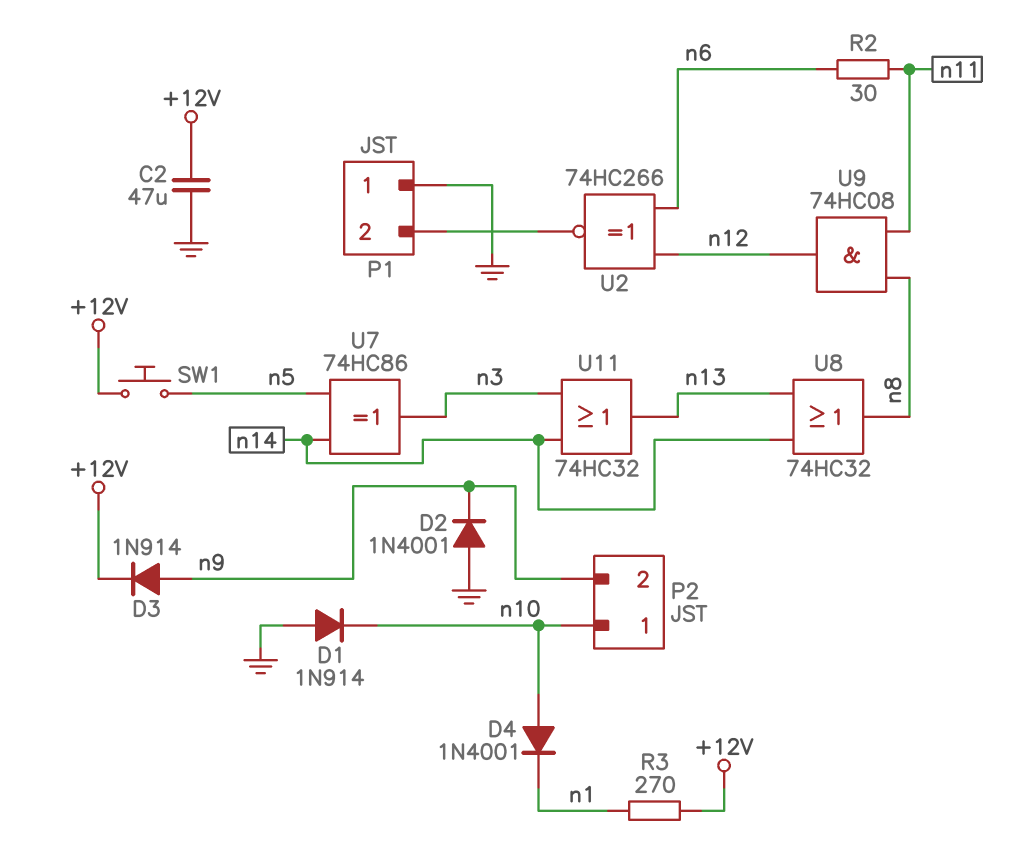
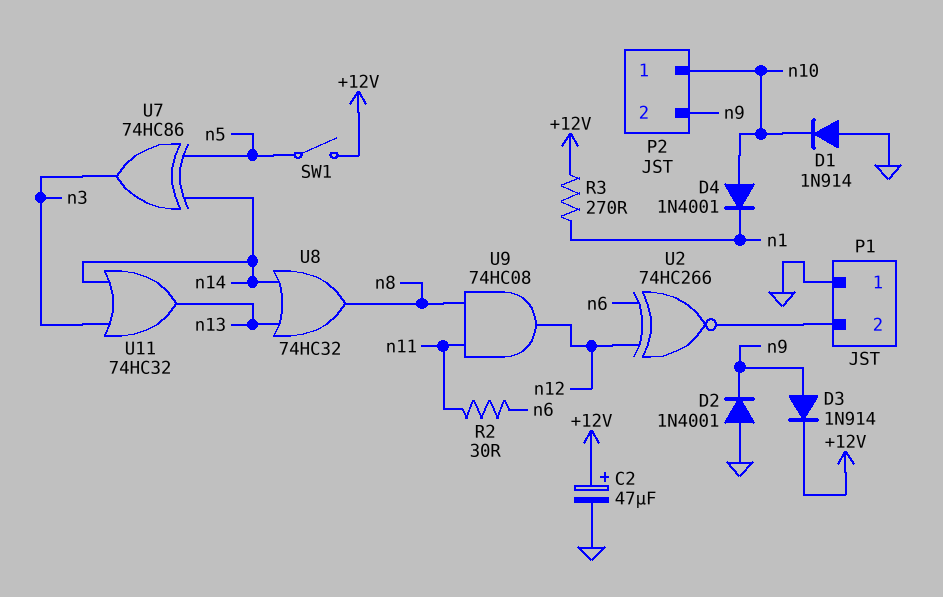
C2: 47uF (+12V, GND) -> 47uF (plus +12V, minus GND)
SW1: button (+12V, n5) -> switch (+12V, n5)

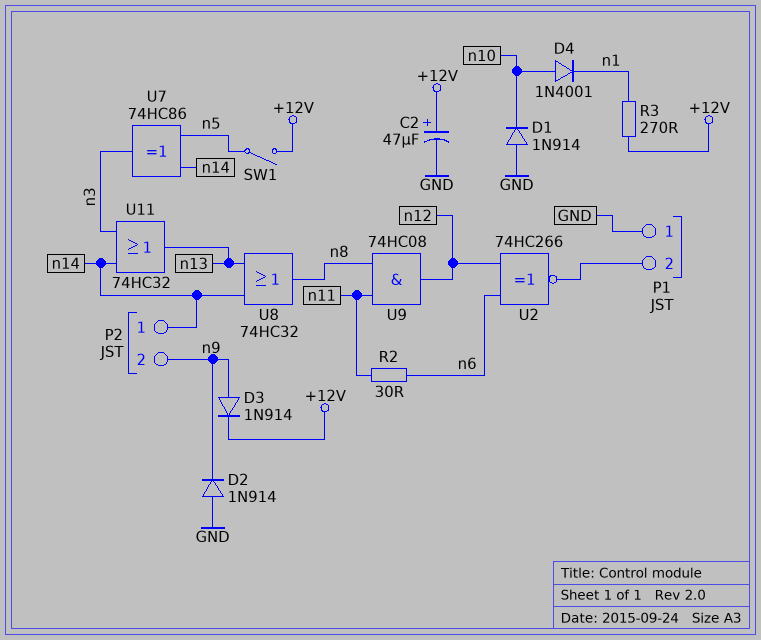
D2: diode 1N4001 (A GND, K n9) -> diode 1N914 (A GND, K n9)
P2 pin 1: n10 -> n14

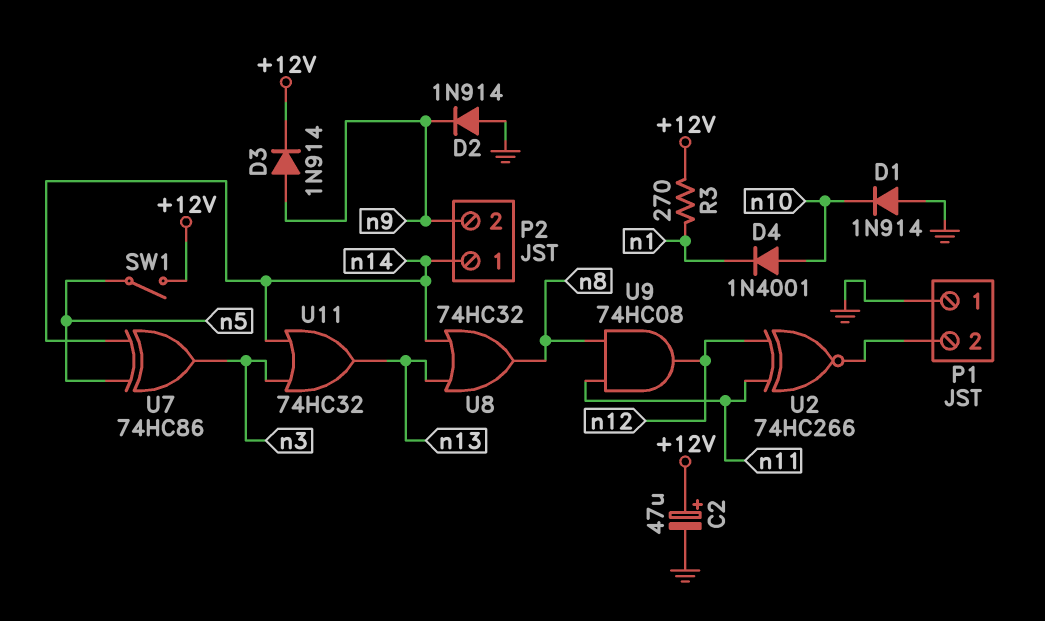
R2: 30 (n6, n11) -> none
U2: XNOR 74HC266 (in n6, in n12, out P1/2) -> XNOR 74HC266 (in n11, in n12, out P1/2)

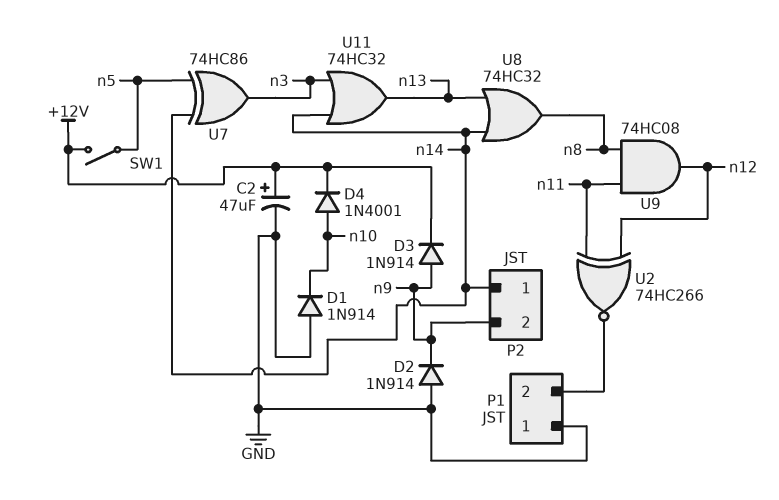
D4: diode 1N4001 (A n10, K n1) -> diode 1N4001 (A n10, K +12V)
R3: 270 (+12V, n1) -> none

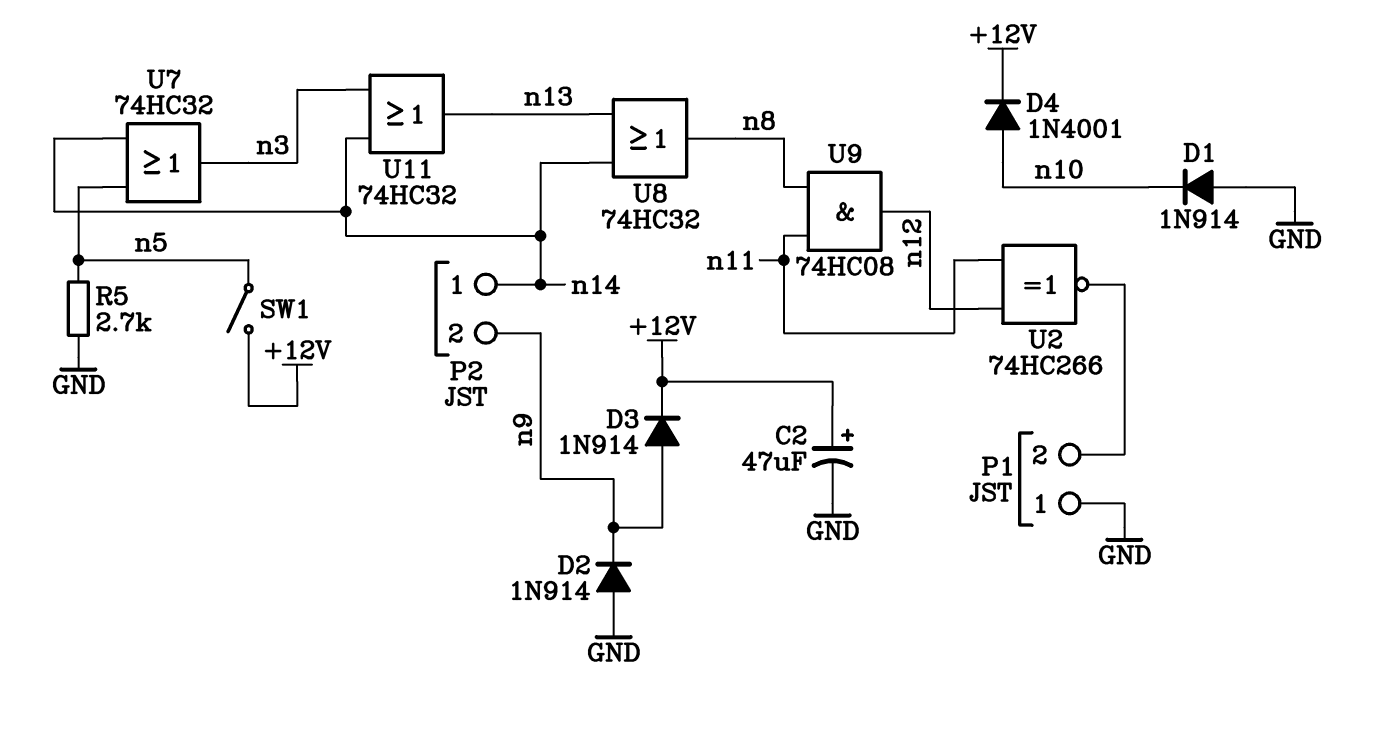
R5: none -> 2.7k (GND, n5)
U7: XOR 74HC86 (in n5, in n14, out n3) -> OR 74HC32 (in n5, in n14, out n3)

